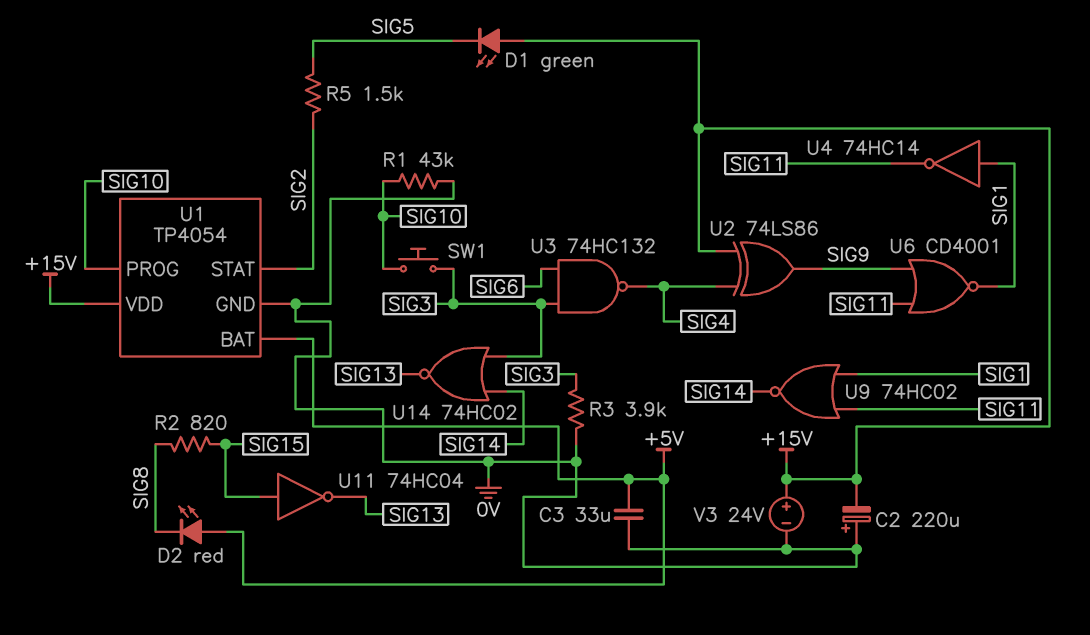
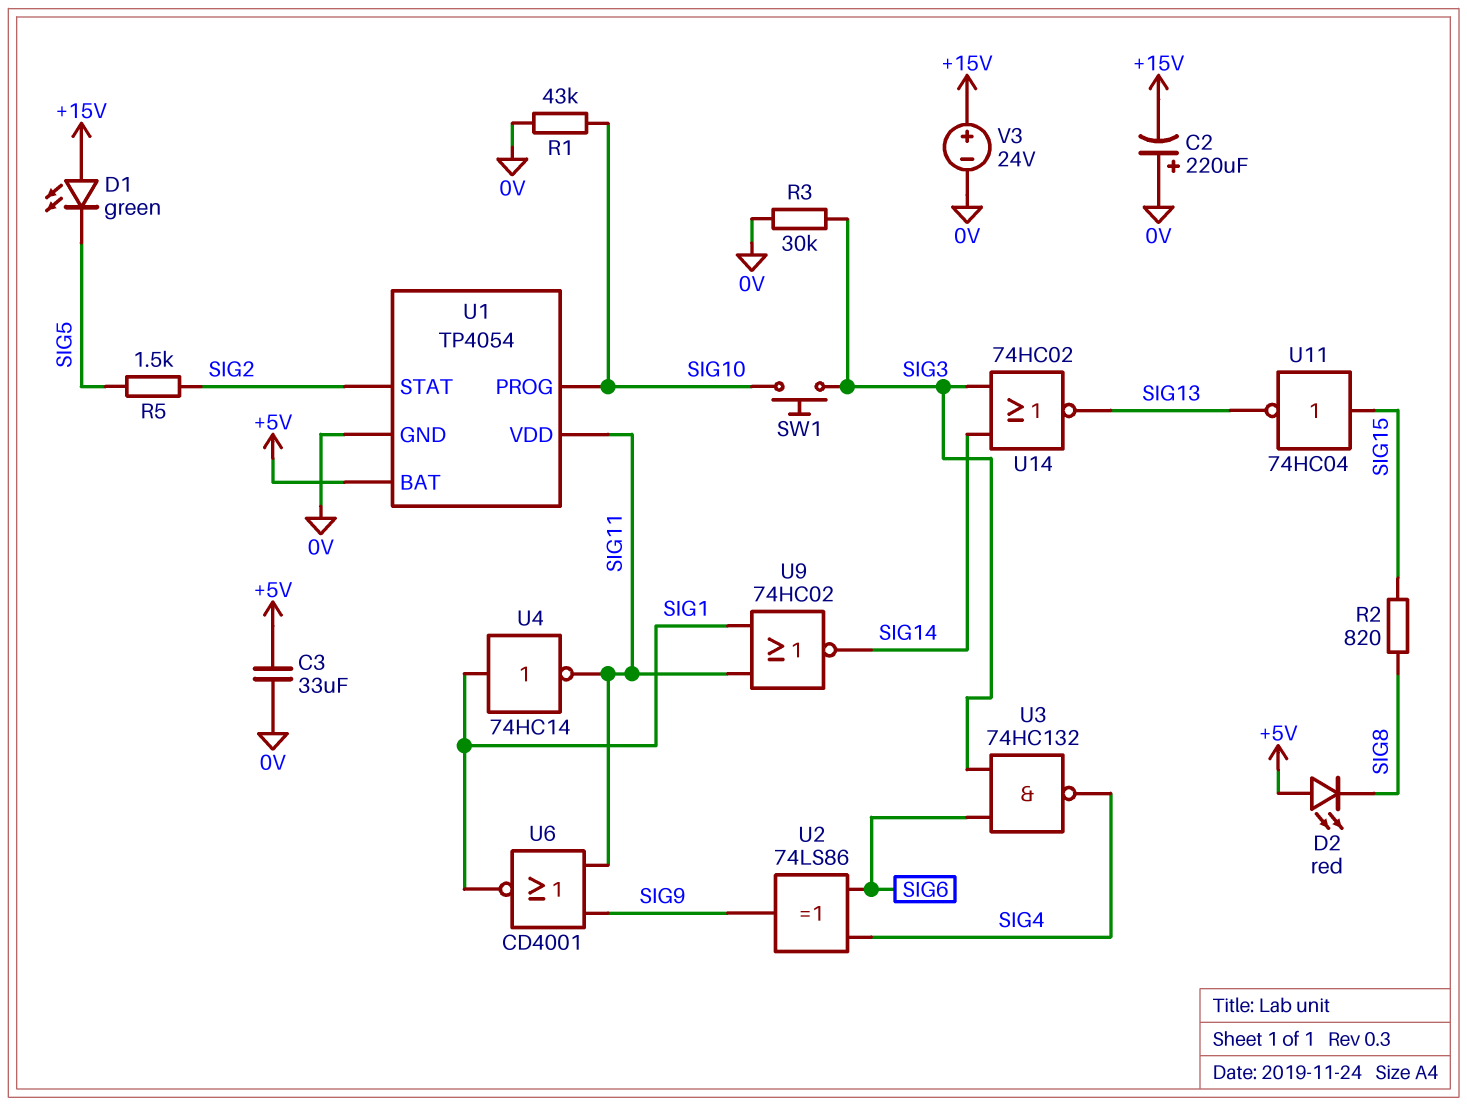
R3: 3.9k (0V, SIG3) -> 30k (0V, SIG3)
U1 pin VDD: +15V -> SIG11
U2: XOR 74LS86 (in +15V, in SIG4, out SIG9) -> XOR 74LS86 (in SIG4, in SIG6, out SIG9)

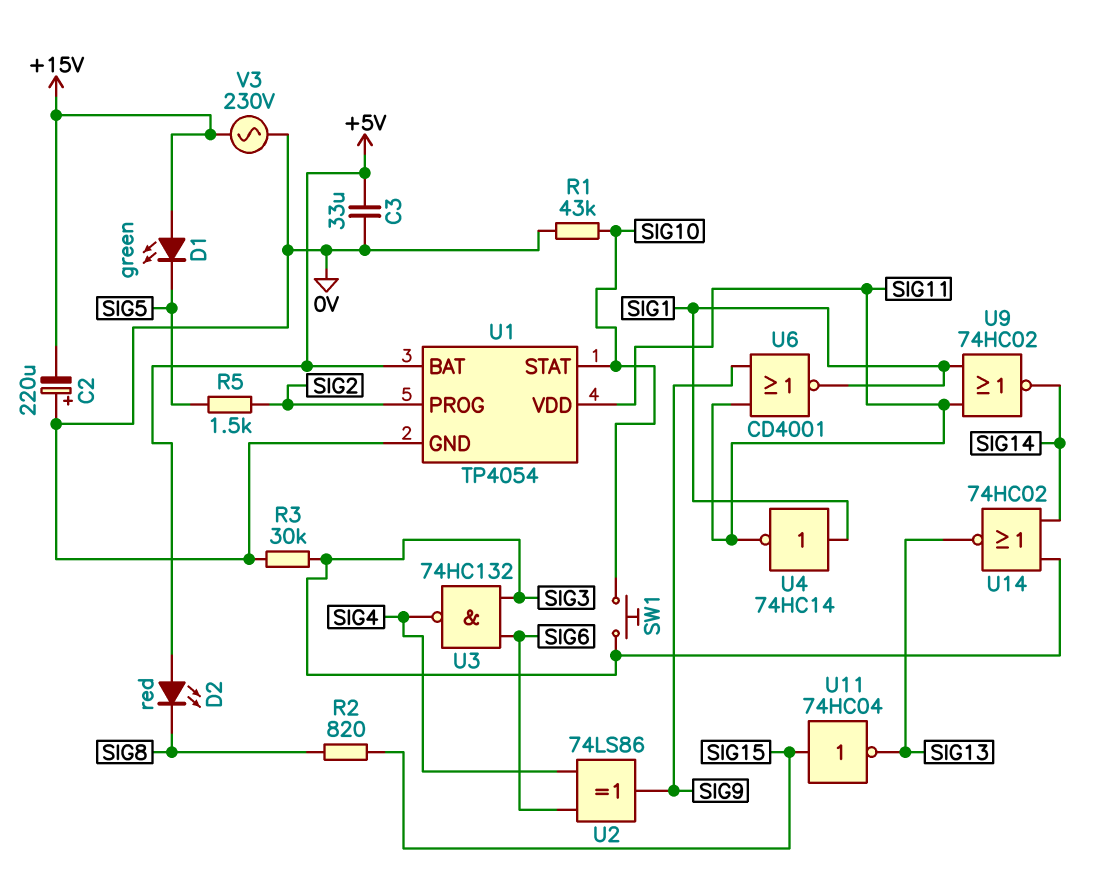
U1 pin PROG: SIG10 -> SIG2
U1 pin STAT: SIG2 -> SIG10
V3: 24V (plus +15V, minus 0V) -> AC 230V (+15V, 0V)

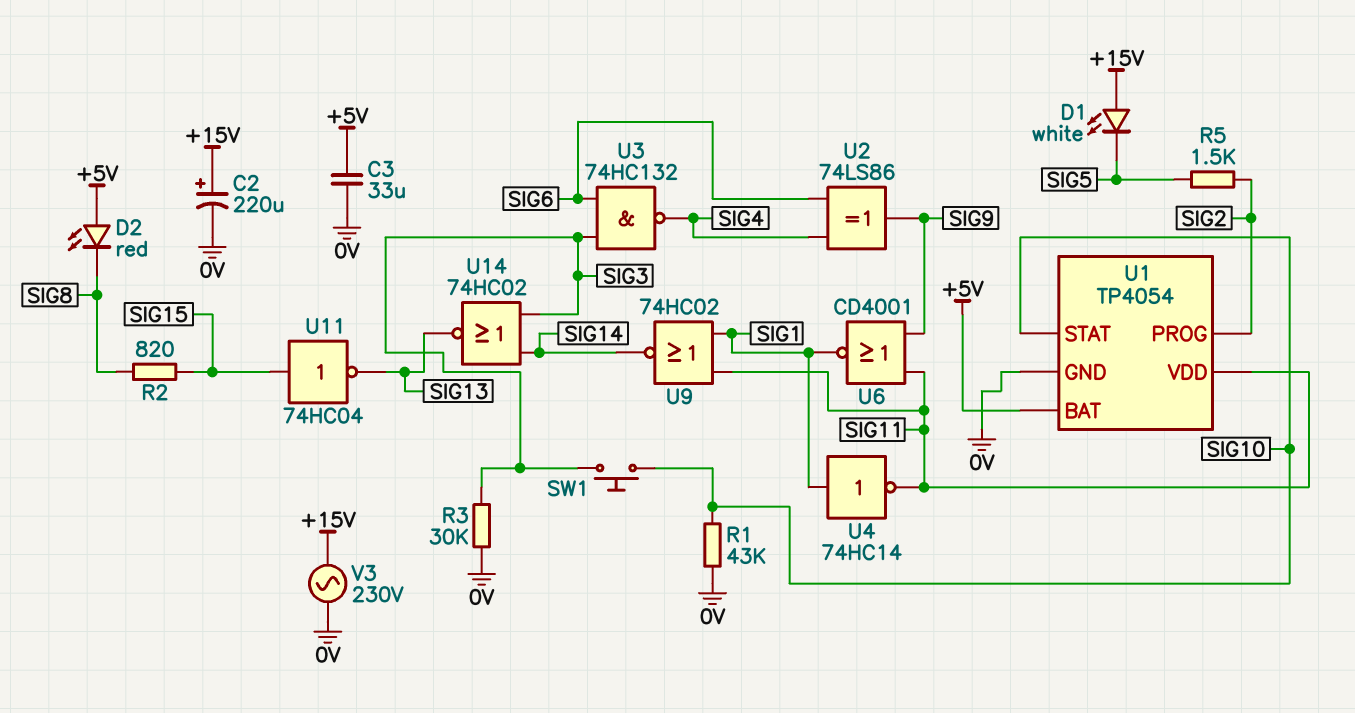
C2: 220uF (plus 0V, minus +15V) -> 220uF (plus +15V, minus 0V)
D1: LED green (A +15V, K SIG5) -> LED white (A +15V, K SIG5)

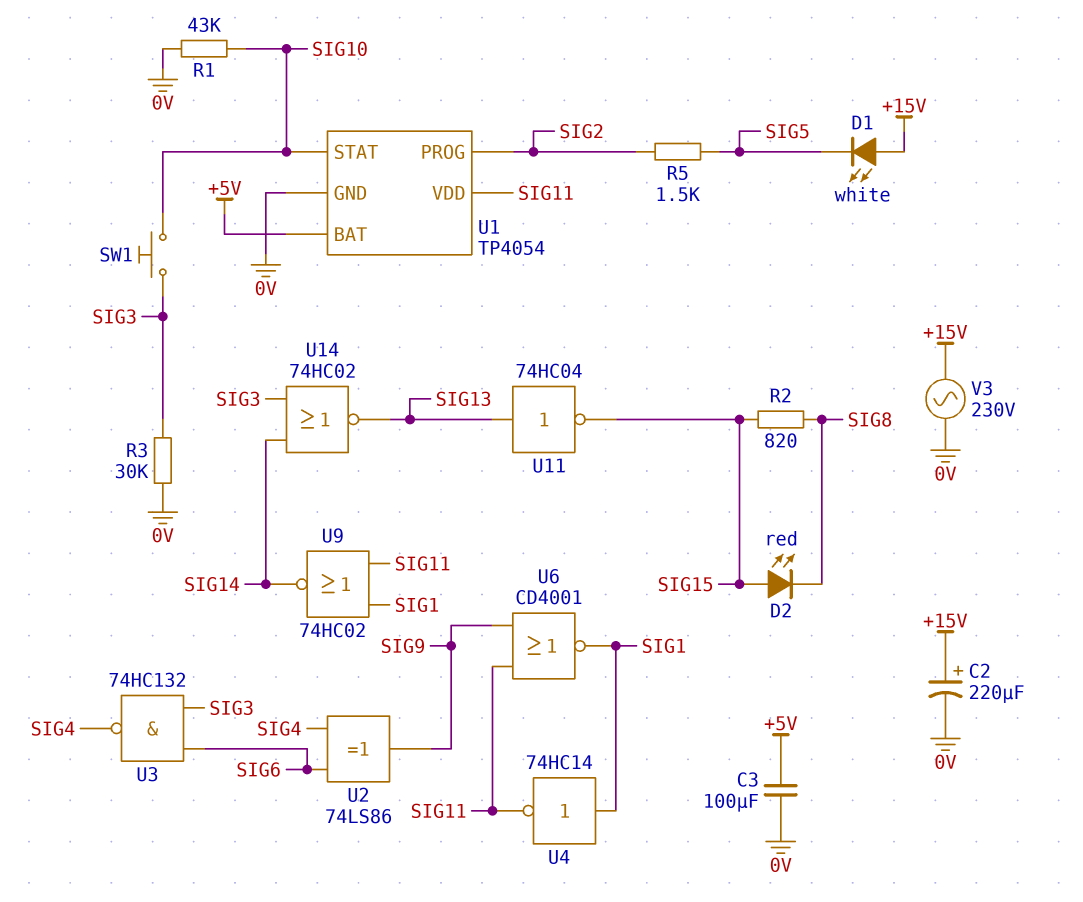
C3: 33uF (+5V, 0V) -> 100uF (+5V, 0V)
D2: LED red (A +5V, K SIG8) -> LED red (A SIG15, K SIG8)
U11: NOT 74HC04 (in SIG15, out SIG13) -> NOT 74HC04 (in SIG13, out SIG15)

